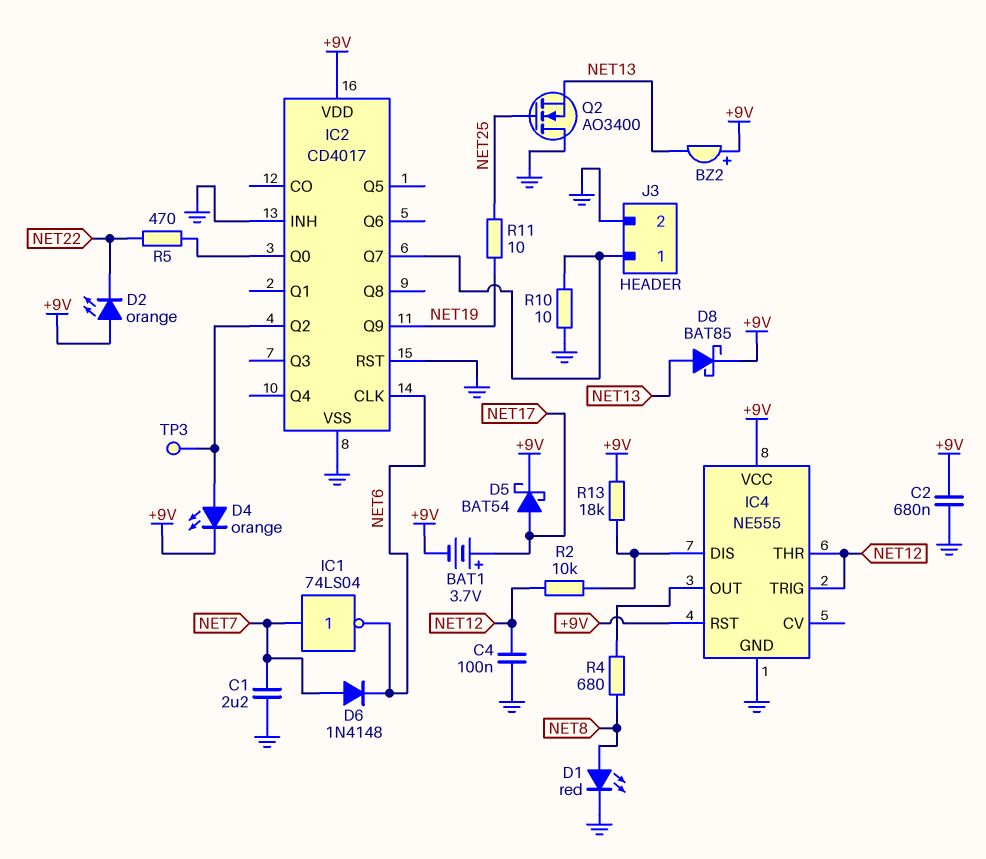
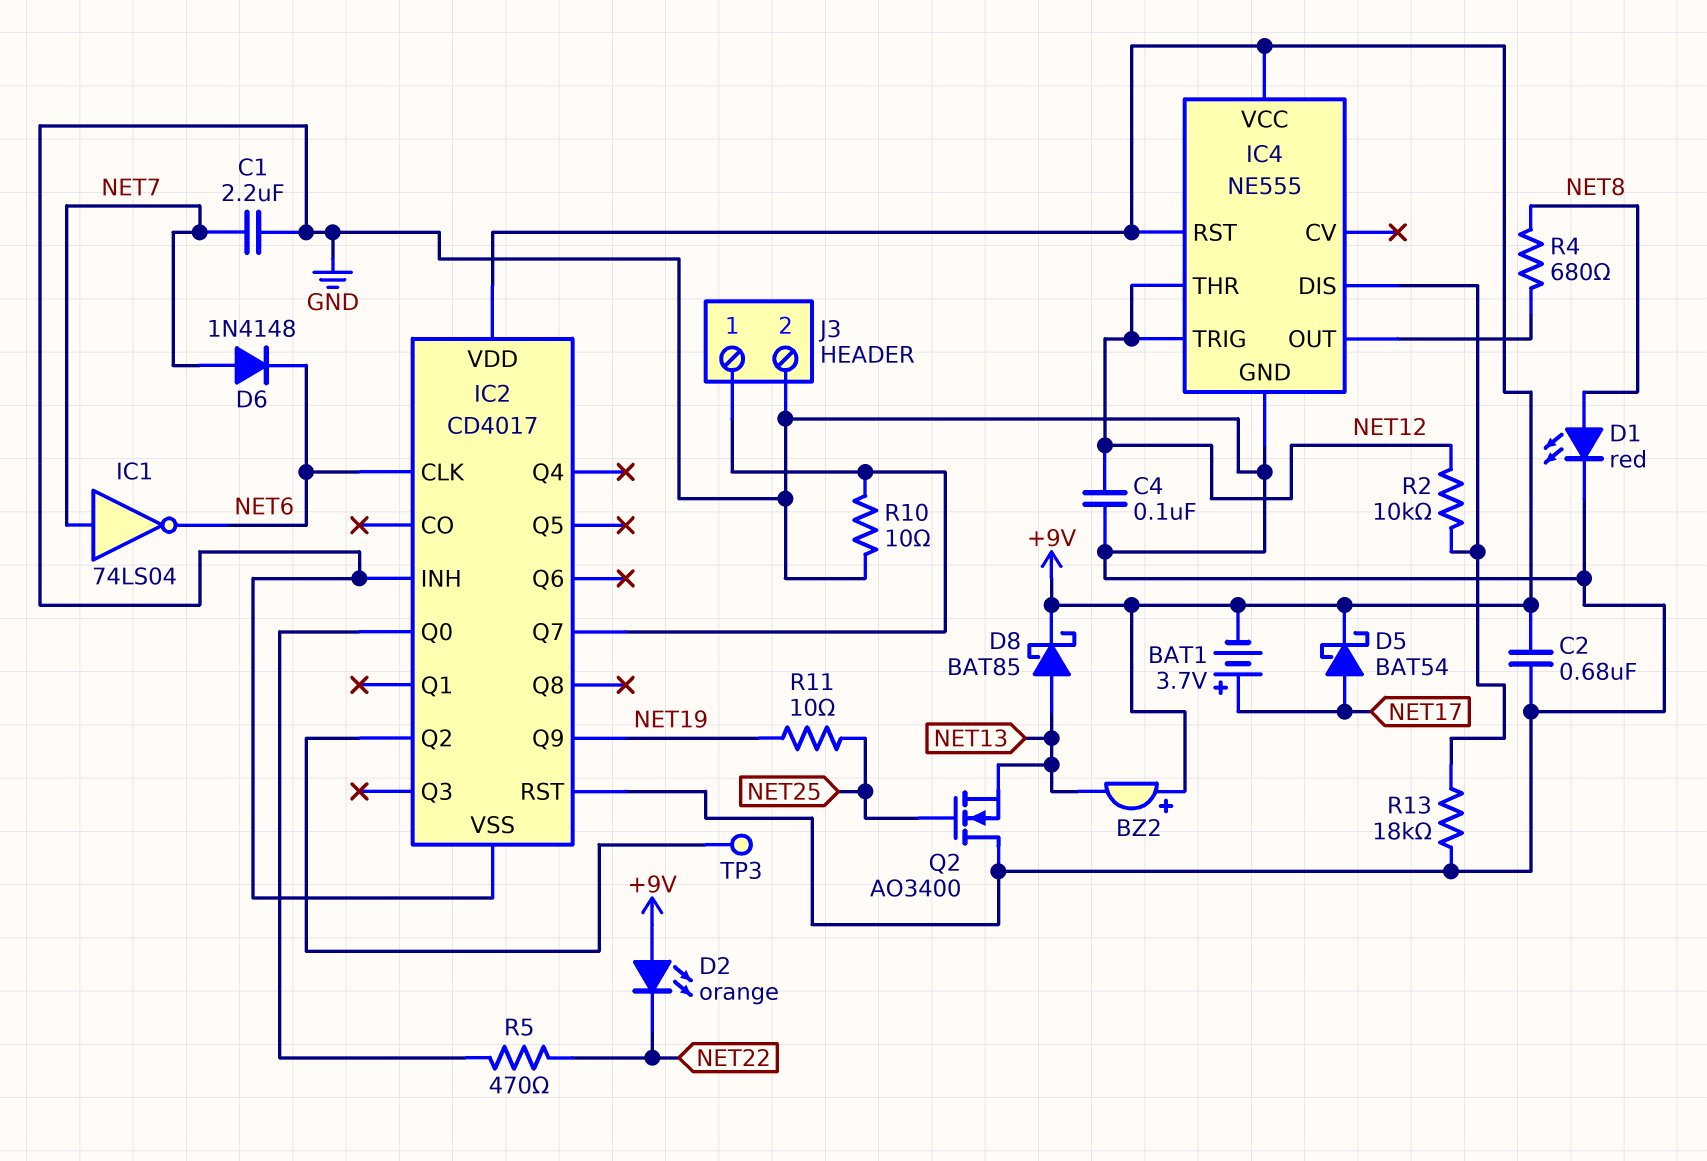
D4: LED orange (A IC2/Q2, K +9V) -> none
R13: 18k (+9V, IC4/DIS) -> 18k (GND, IC4/DIS)

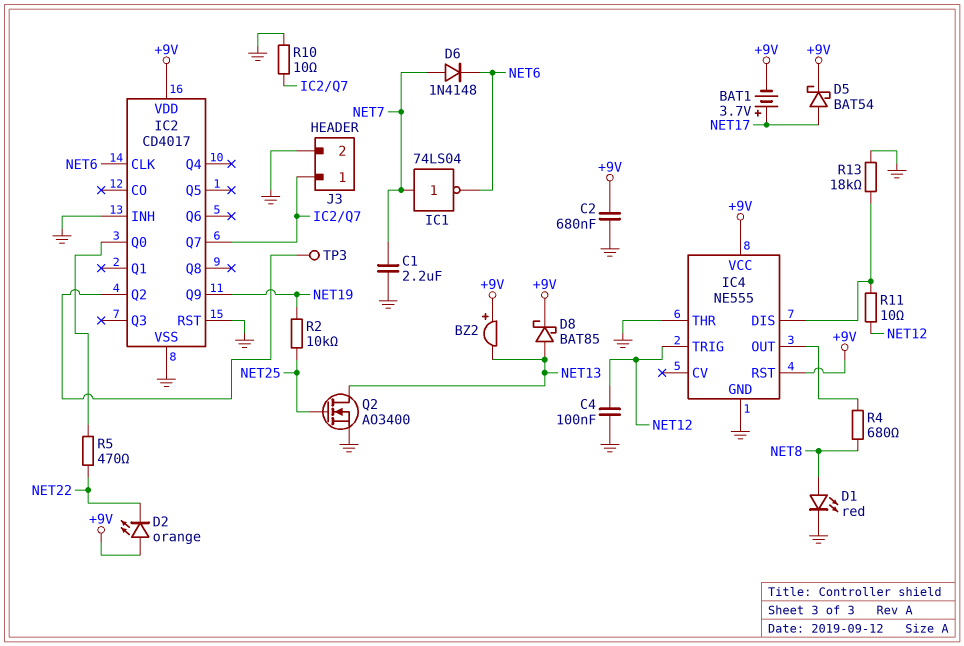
IC4 pin THR: NET12 -> GND
Q2: NMOS AO3400 (G NET25, D GND, S NET13) -> NMOS AO3400 (G NET25, D NET13, S GND)
R2: 10k (IC4/DIS, NET12) -> 10k (NET19, NET25)
R11: 10 (NET19, NET25) -> 10 (IC4/DIS, NET12)

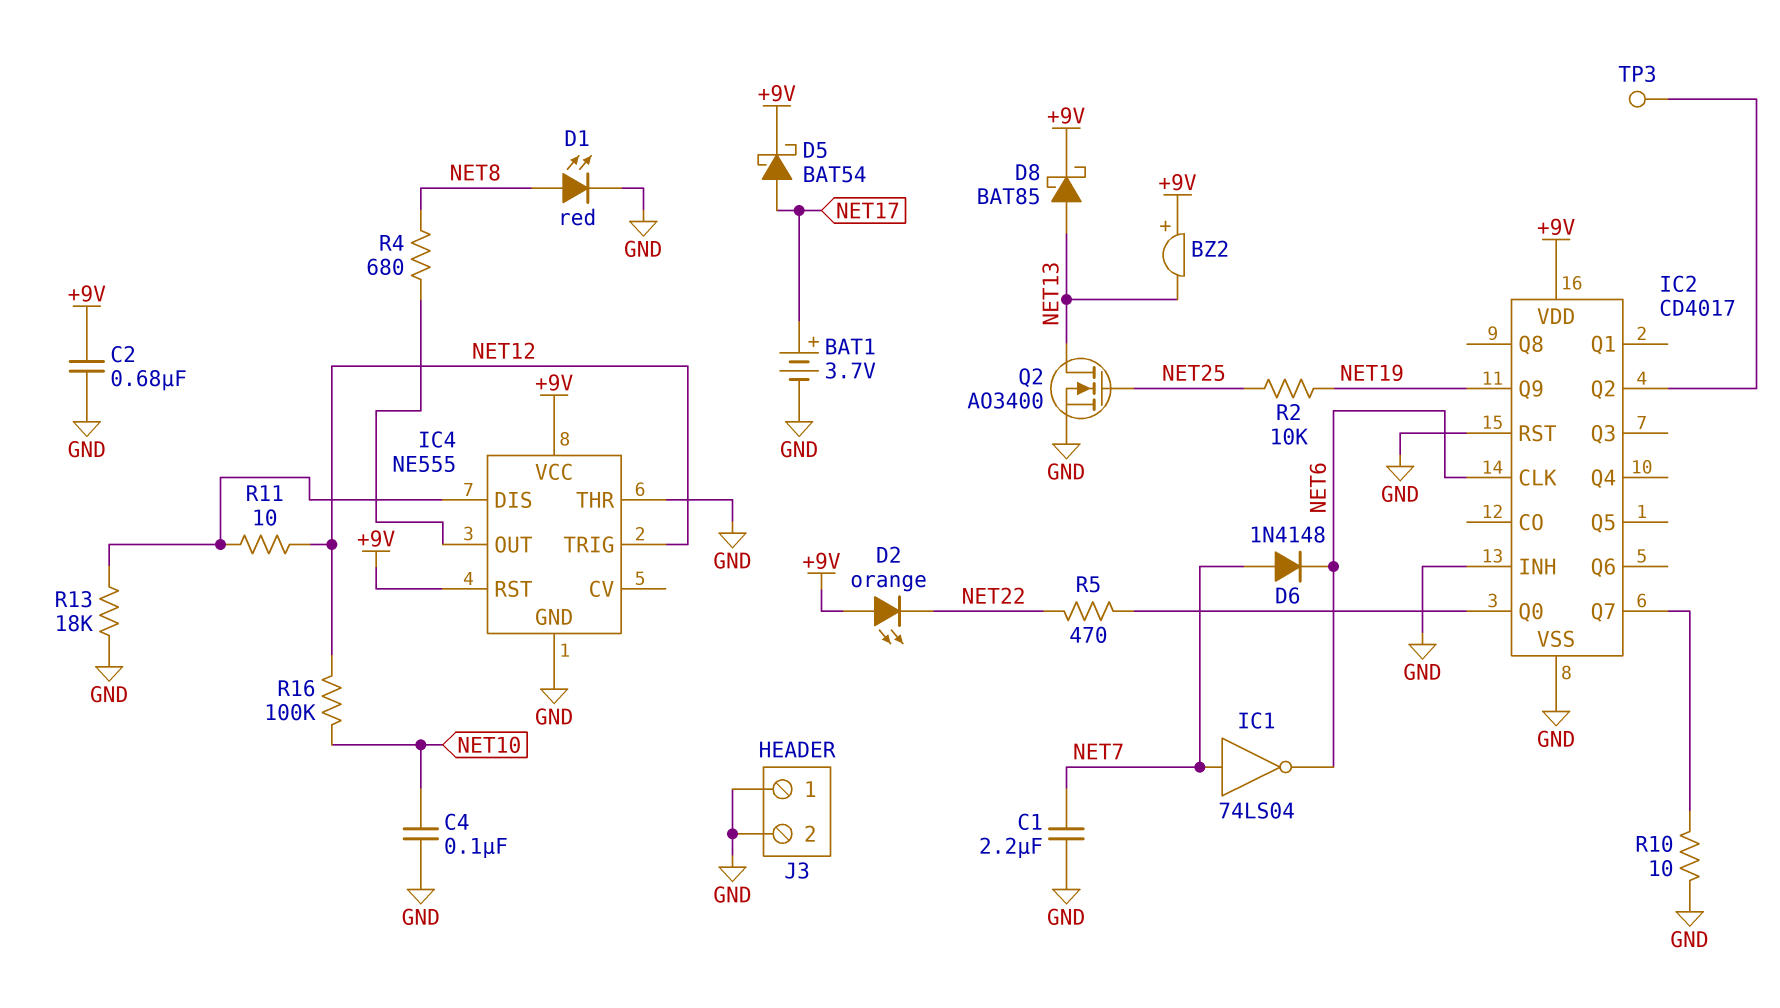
BAT1: 3.7V (plus NET17, minus +9V) -> 3.7V (plus NET17, minus GND)
C4: 100nF (GND, NET12) -> 100nF (GND, NET10)
J3 pin 1: IC2/Q7 -> GND
R16: none -> 100k (NET10, NET12)

